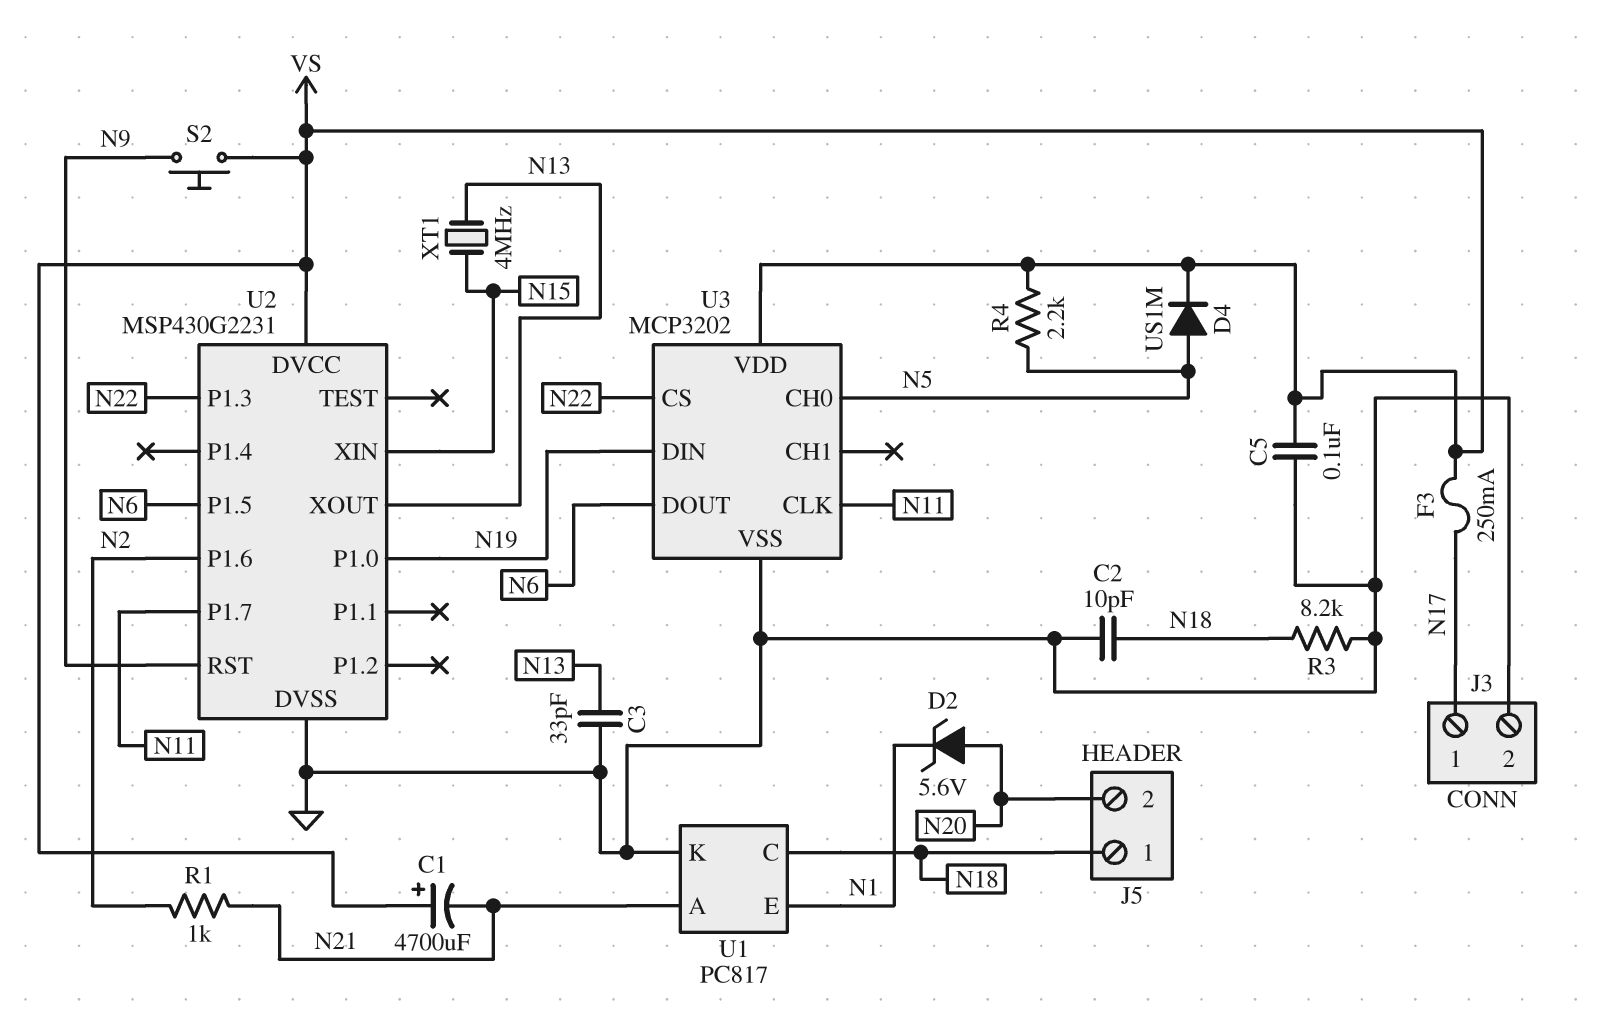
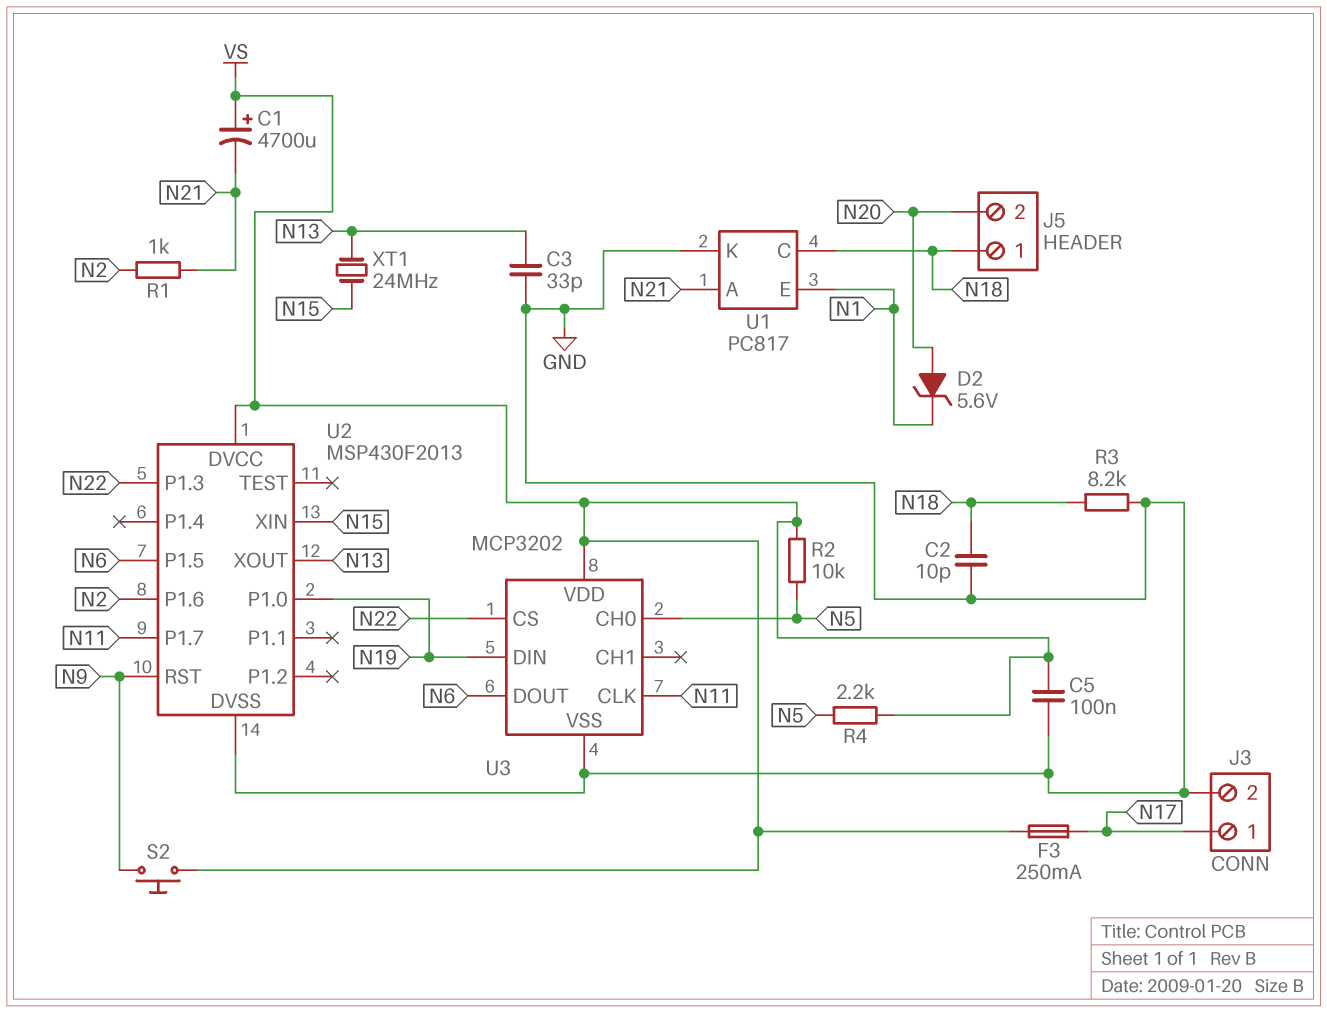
D4: diode US1M (A N5, K VS) -> none
R2: none -> 10k (N5, VS)
U2: MSP430G2231 -> MSP430F2013
XT1: 4MHz (N13, N15) -> 24MHz (N13, N15)

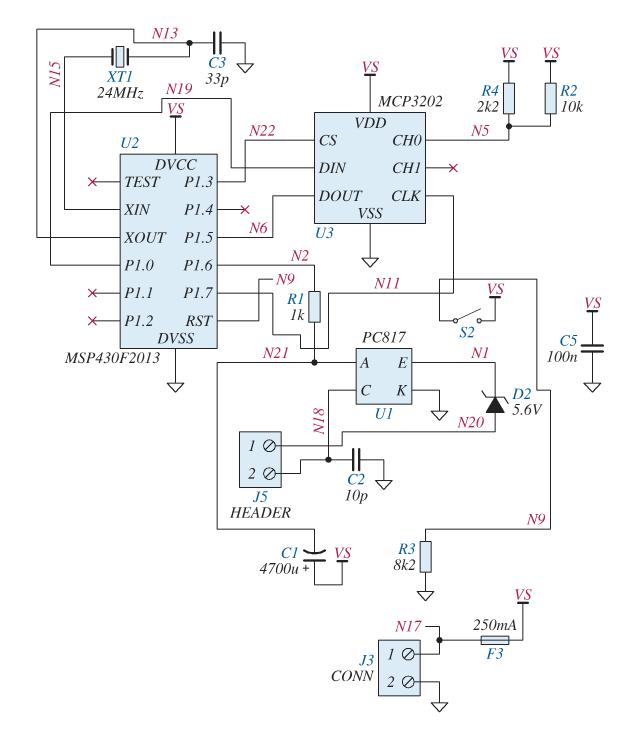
J5 pin 1: N18 -> N20
J5 pin 2: N20 -> N18
R3: 8.2k (GND, N18) -> 8.2k (GND, N9)
S2: button (N9, VS) -> switch (N9, VS)

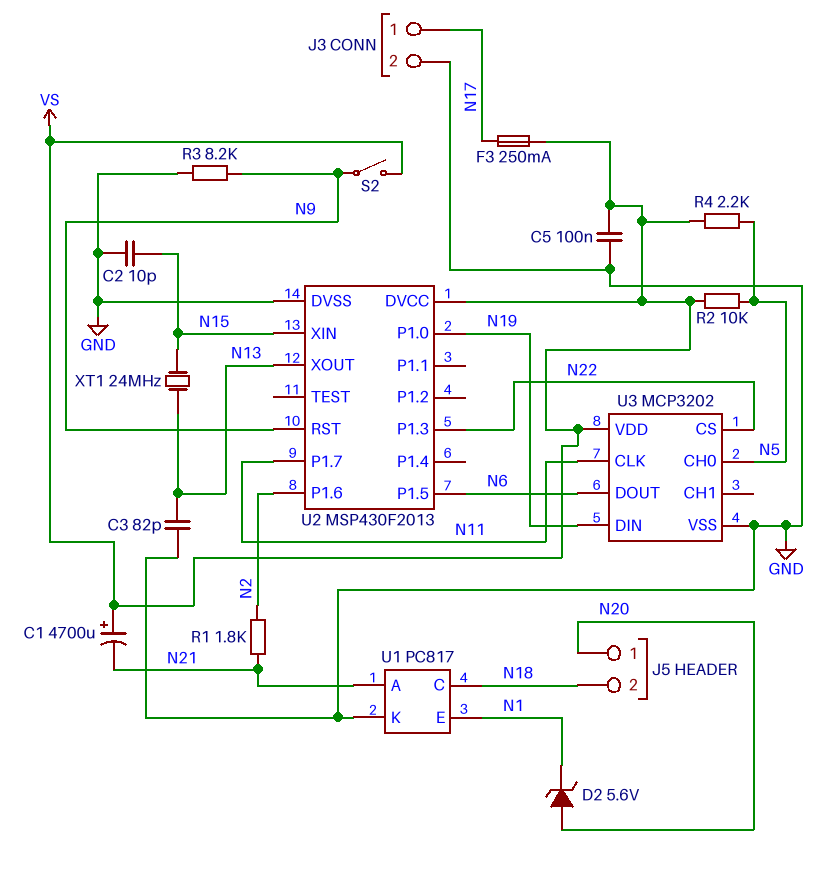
C2: 10pF (GND, N18) -> 10pF (GND, N15)
C3: 33pF (GND, N13) -> 82pF (GND, N13)
R1: 1k (N2, N21) -> 1.8k (N2, N21)

